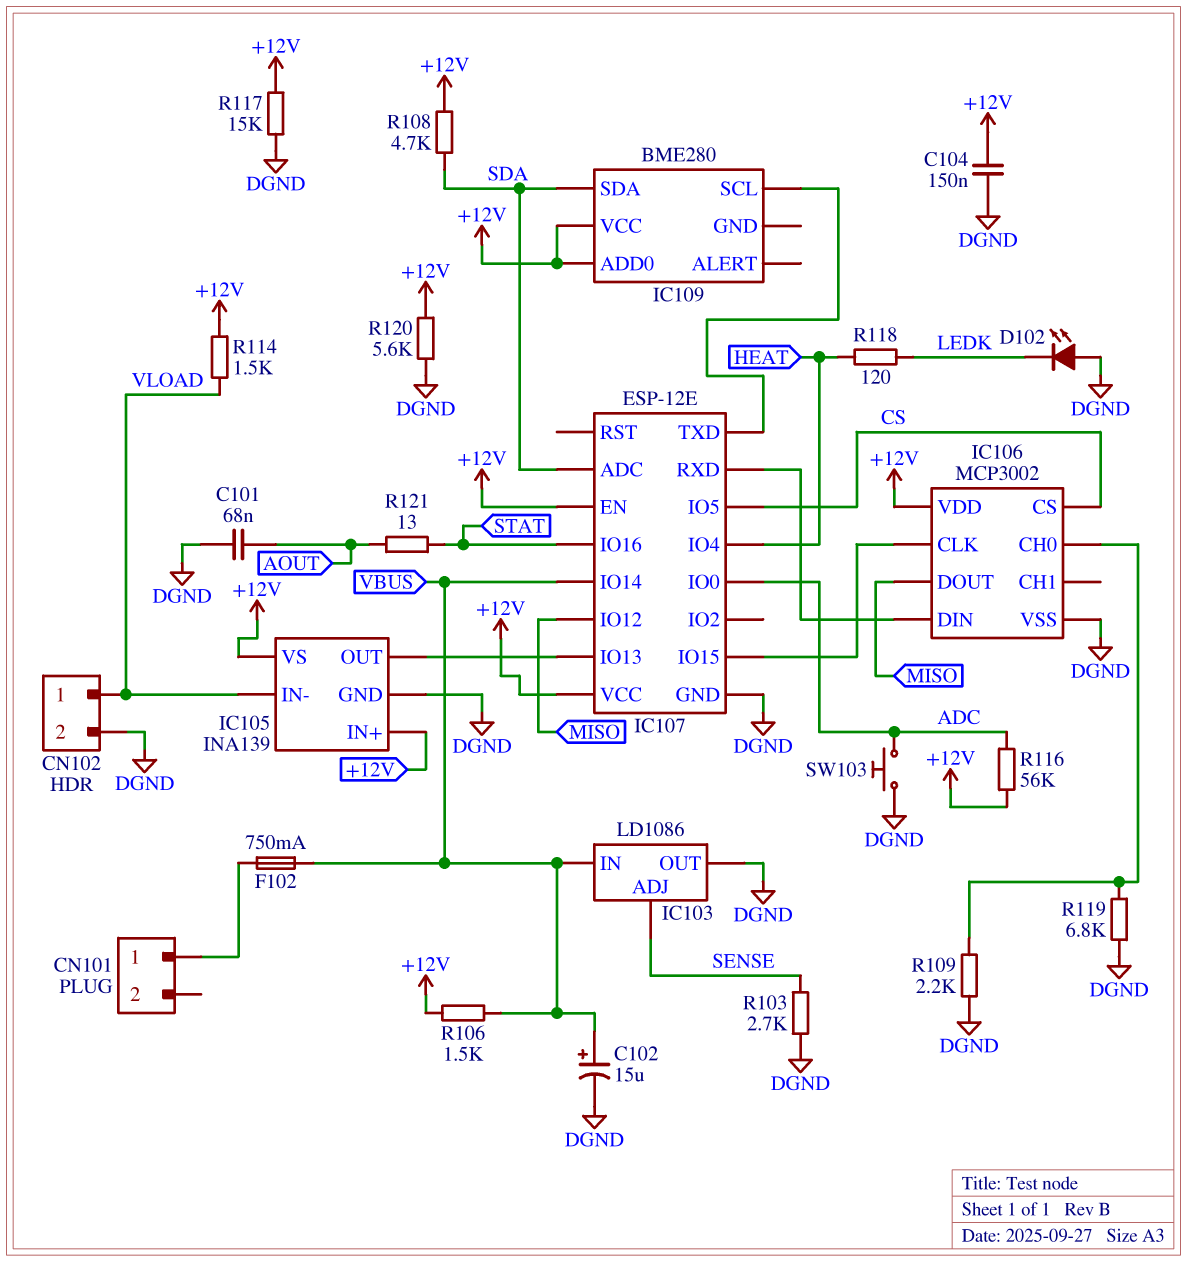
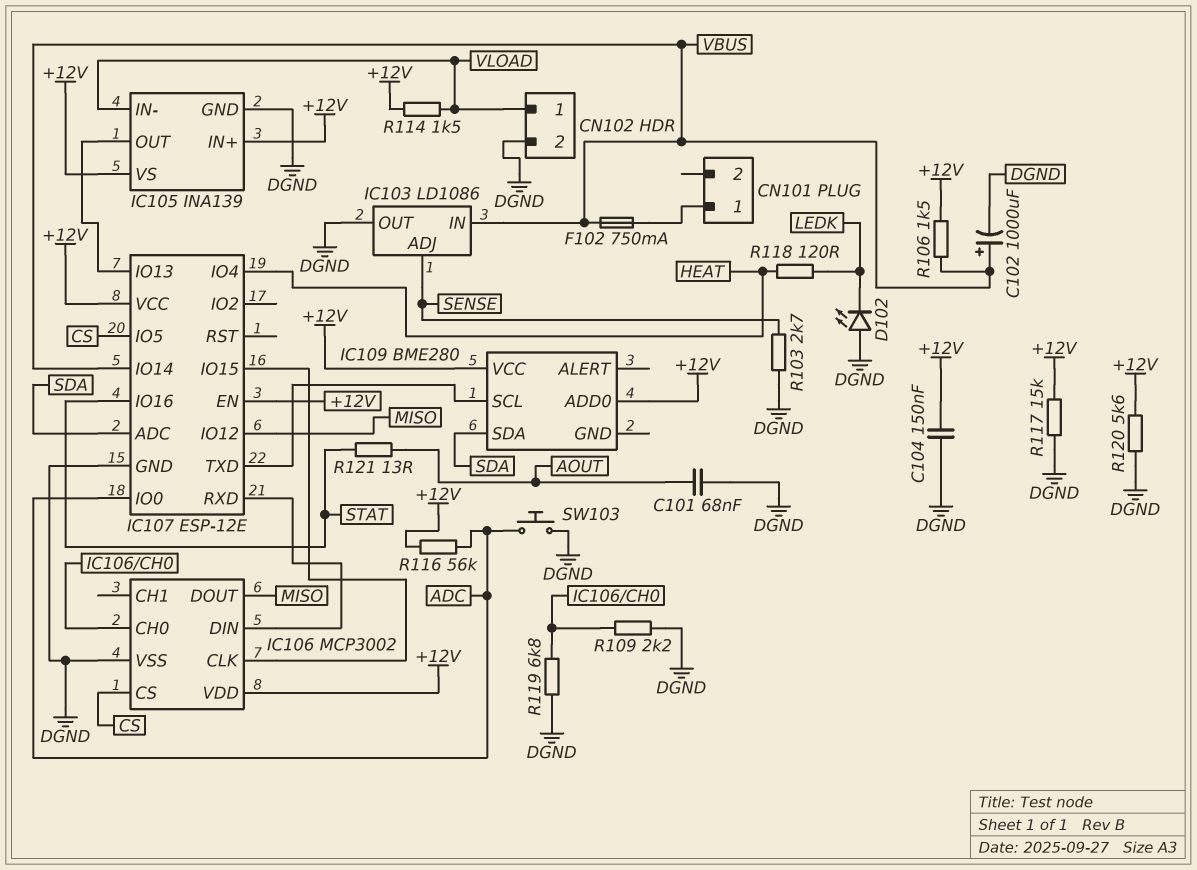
C102: 15uF (plus VBUS, minus DGND) -> 1000uF (plus VBUS, minus DGND)
R108: 4.7k (+12V, SDA) -> none

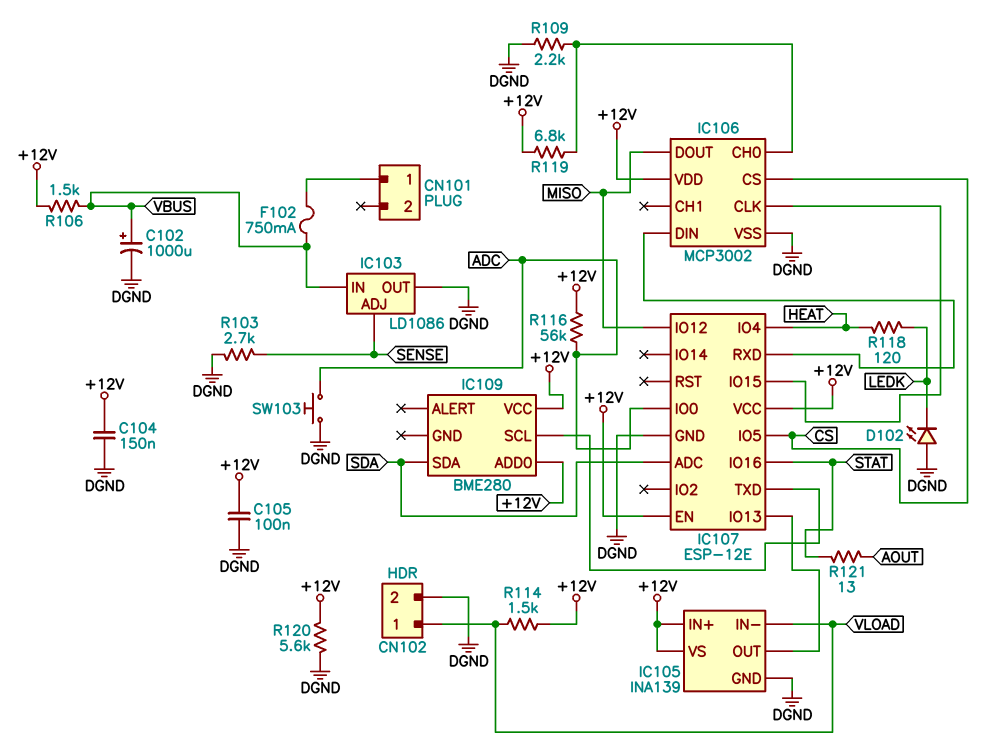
C101: 68nF (AOUT, DGND) -> none
C105: none -> 100nF (+12V, DGND)
IC107 pin IO14: VBUS -> none
R117: 15k (+12V, DGND) -> none
R119: 6.8k (DGND, IC106/CH0) -> 6.8k (+12V, IC106/CH0)

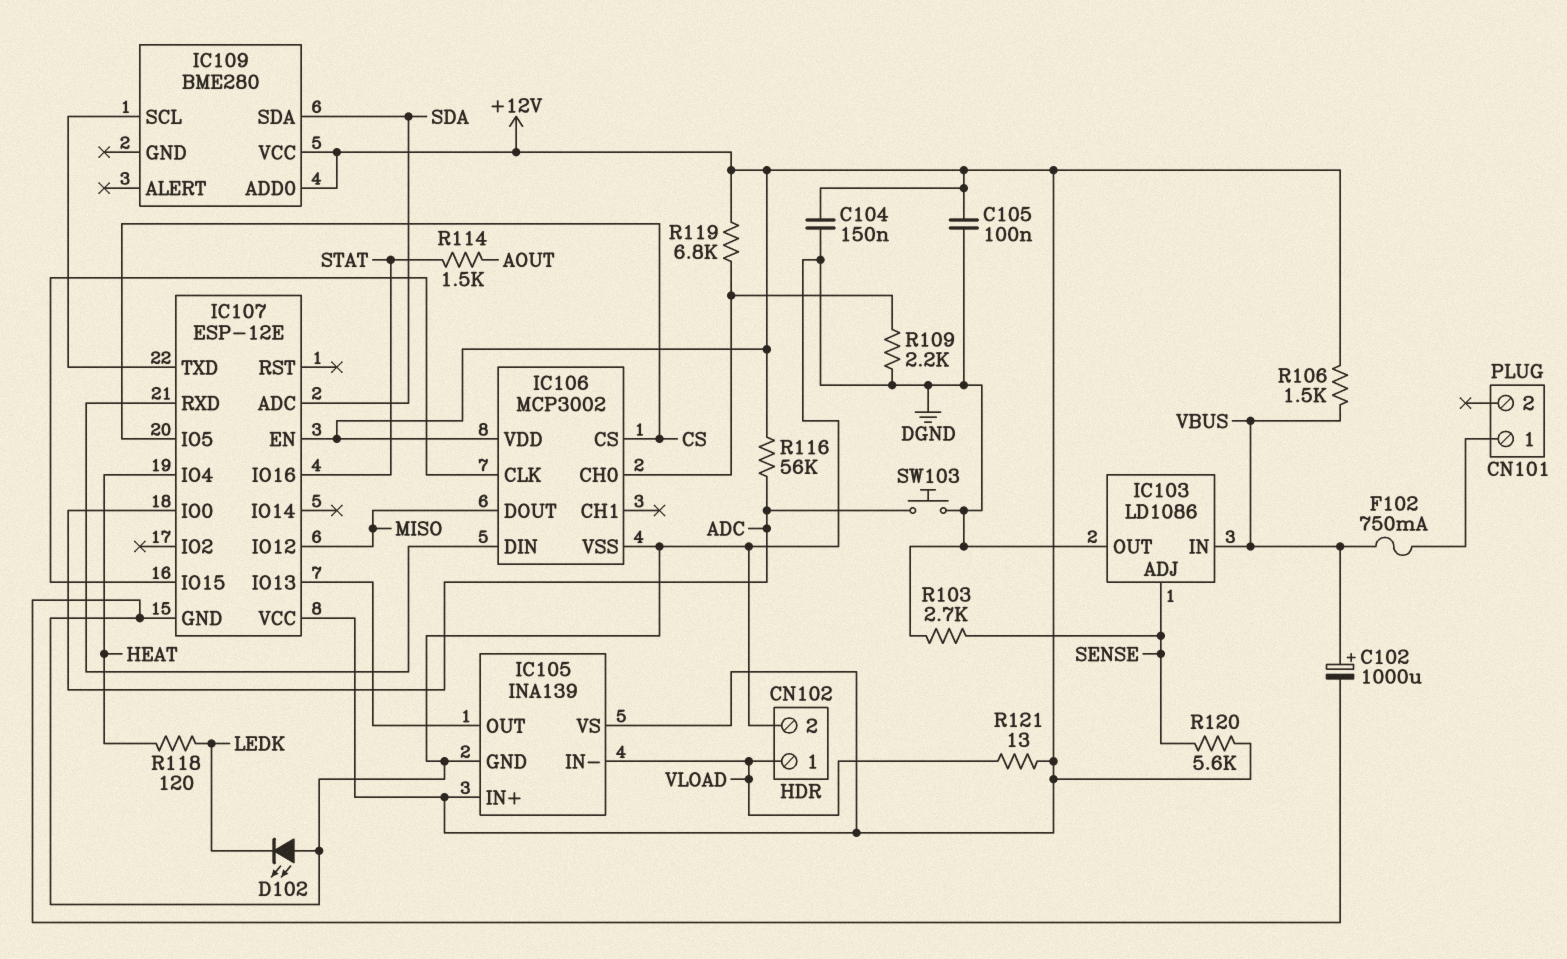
R114: 1.5k (+12V, VLOAD) -> 1.5k (AOUT, STAT)
R120: 5.6k (+12V, DGND) -> 5.6k (+12V, SENSE)
R121: 13 (AOUT, STAT) -> 13 (+12V, VLOAD)

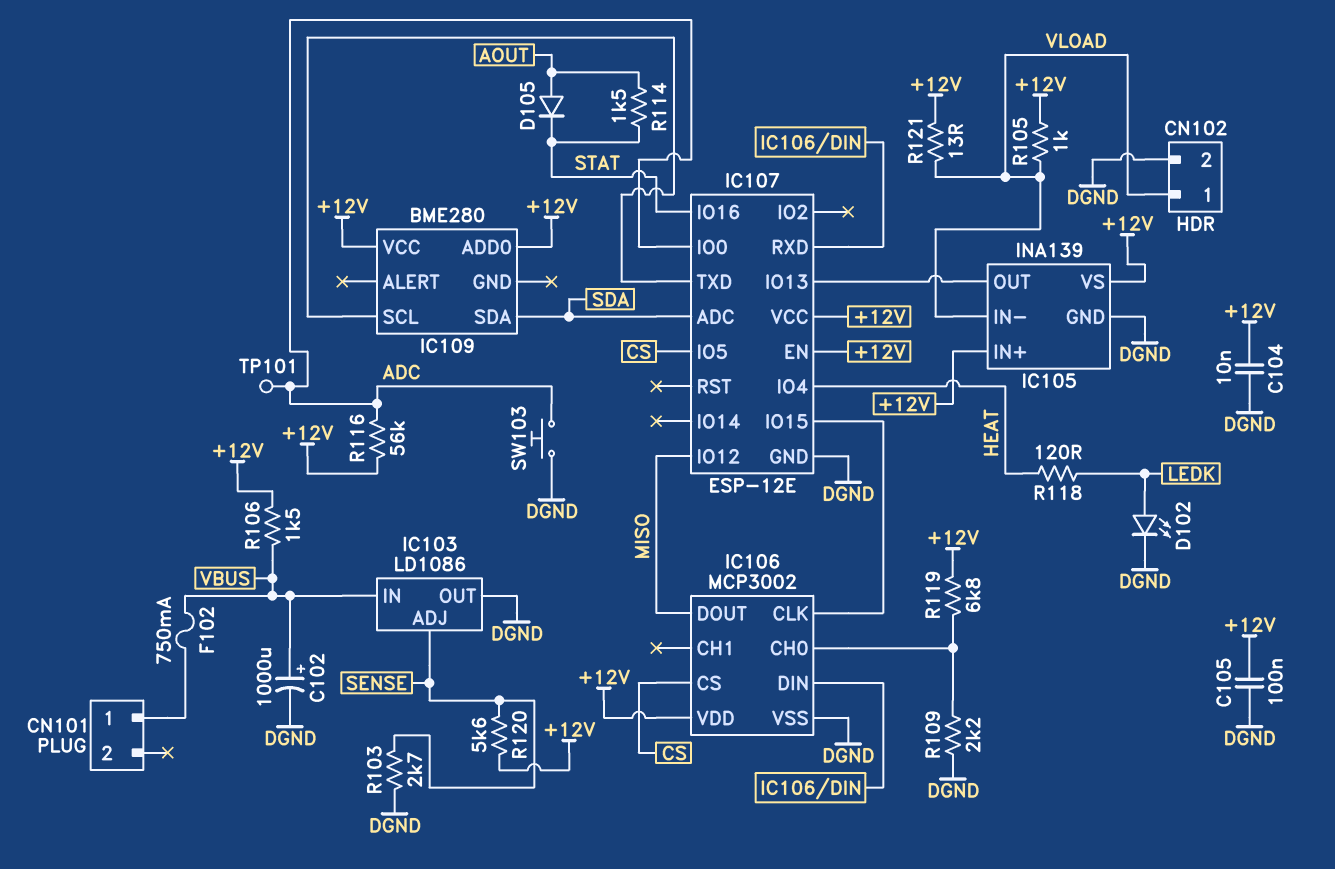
C104: 150nF (+12V, DGND) -> 10nF (+12V, DGND)
D102: LED (A DGND, K LEDK) -> LED (A LEDK, K DGND)
D105: none -> diode (A AOUT, K STAT)
R105: none -> 1k (+12V, VLOAD)
TP101: none -> test point (ADC)

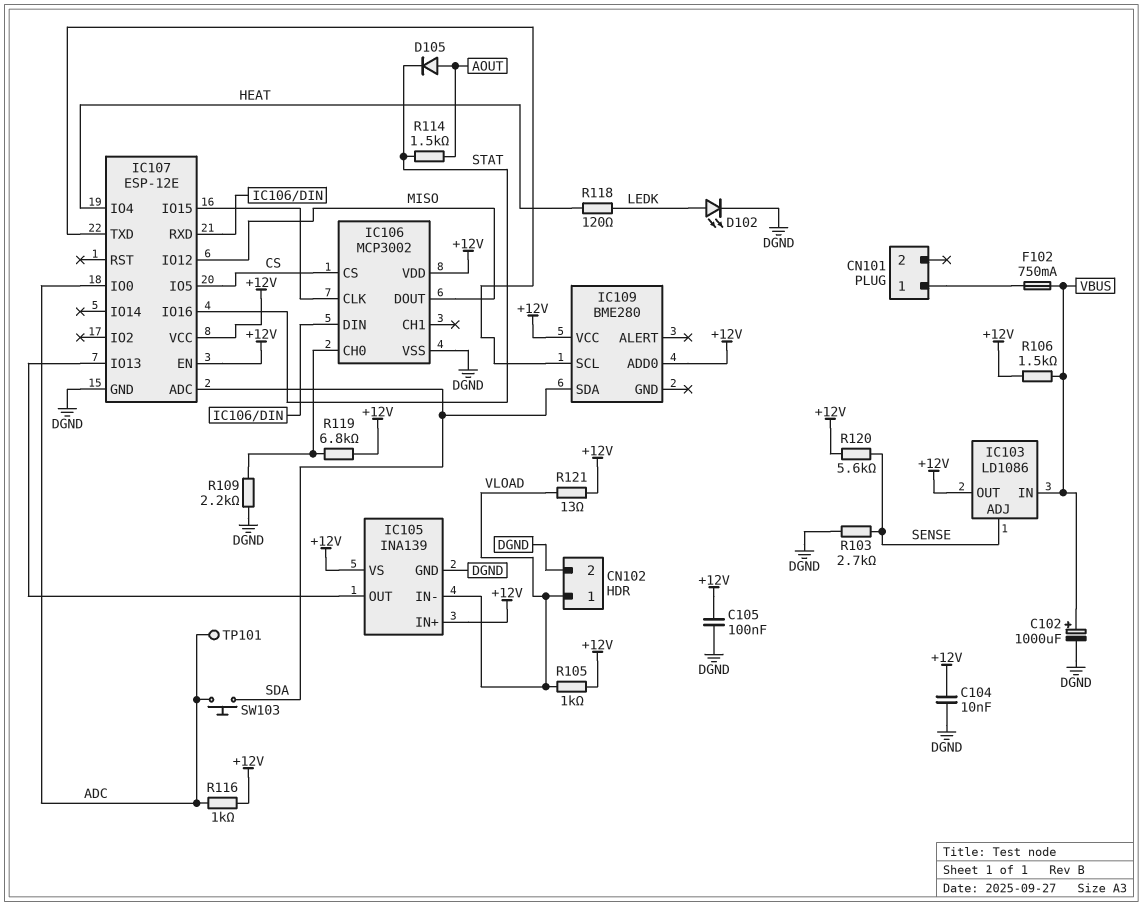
IC103 pin OUT: DGND -> +12V
R116: 56k (+12V, ADC) -> 1k (+12V, ADC)
SW103: button (ADC, DGND) -> button (ADC, SDA)

